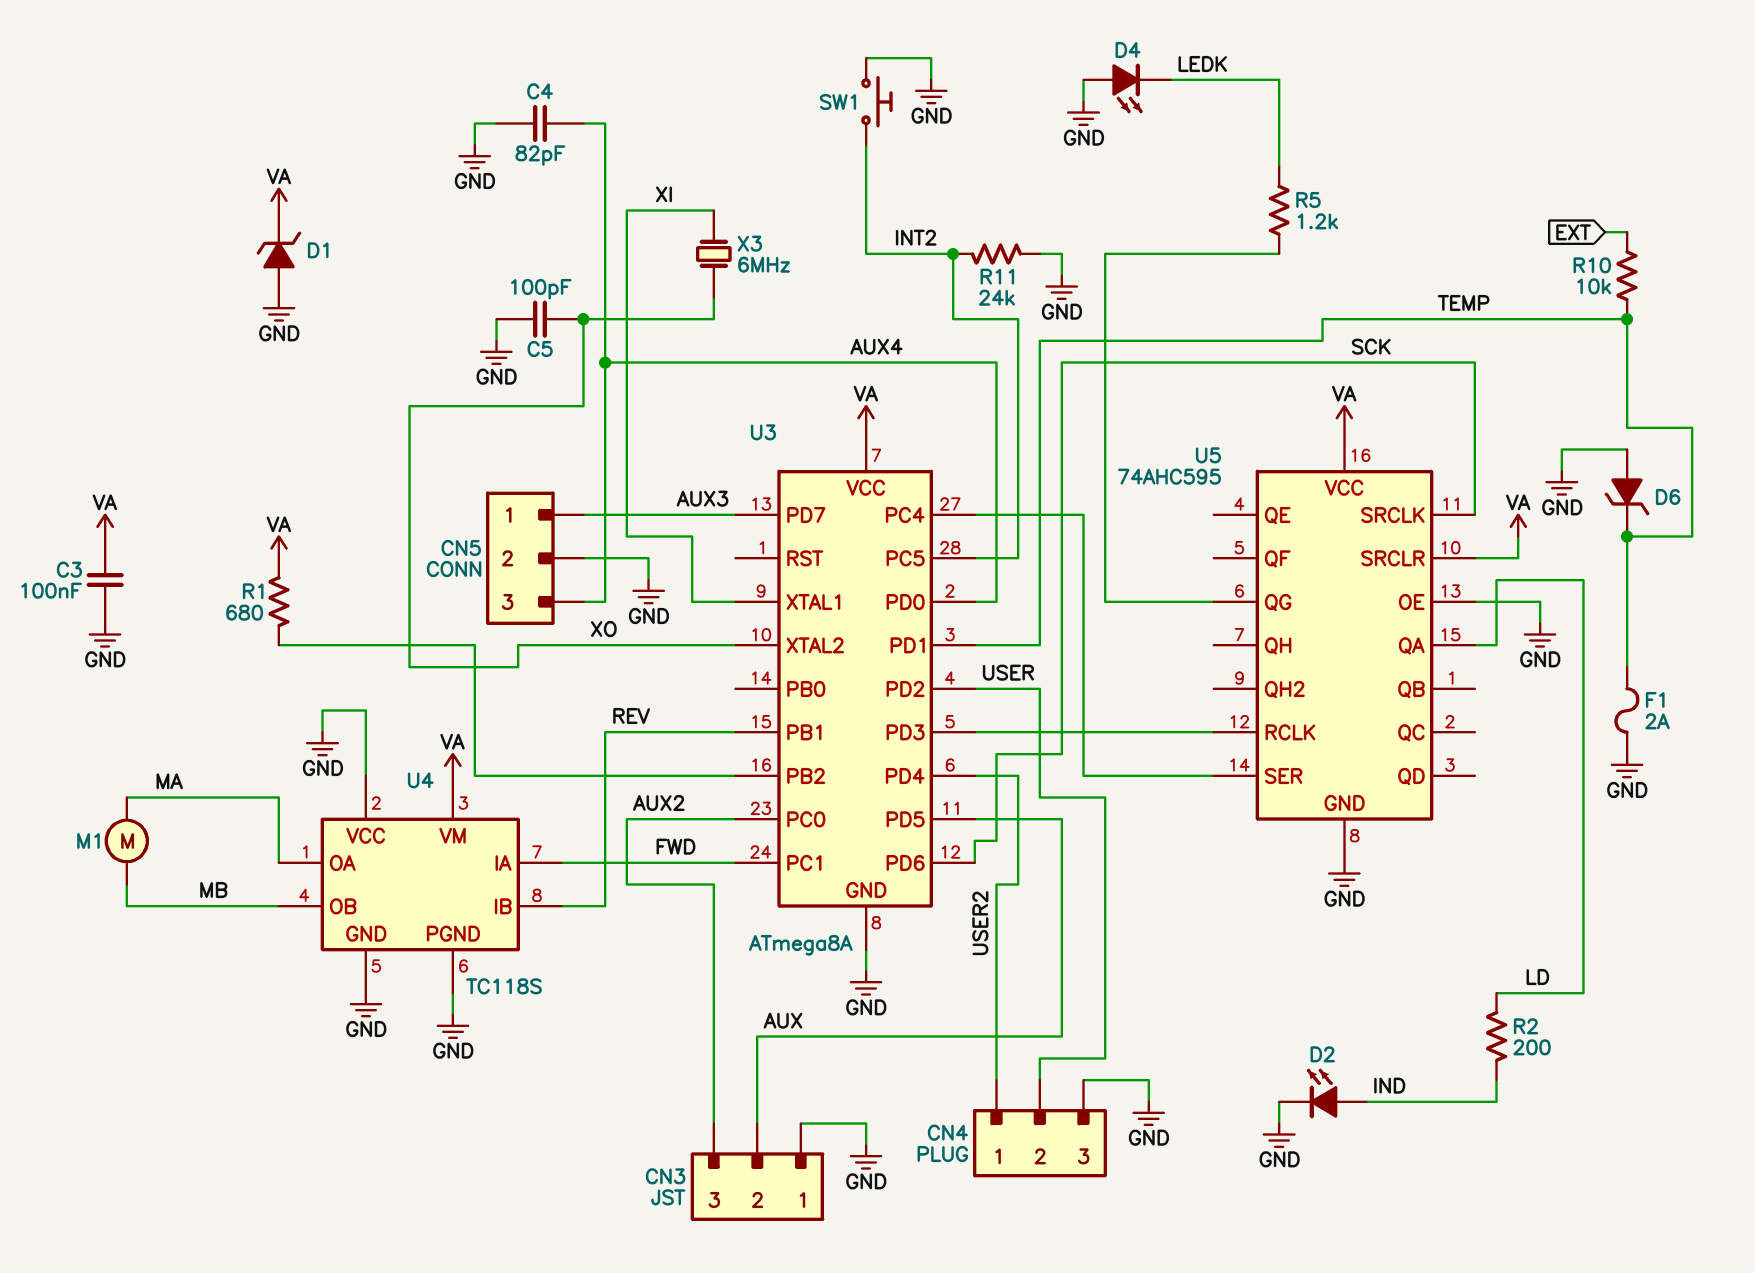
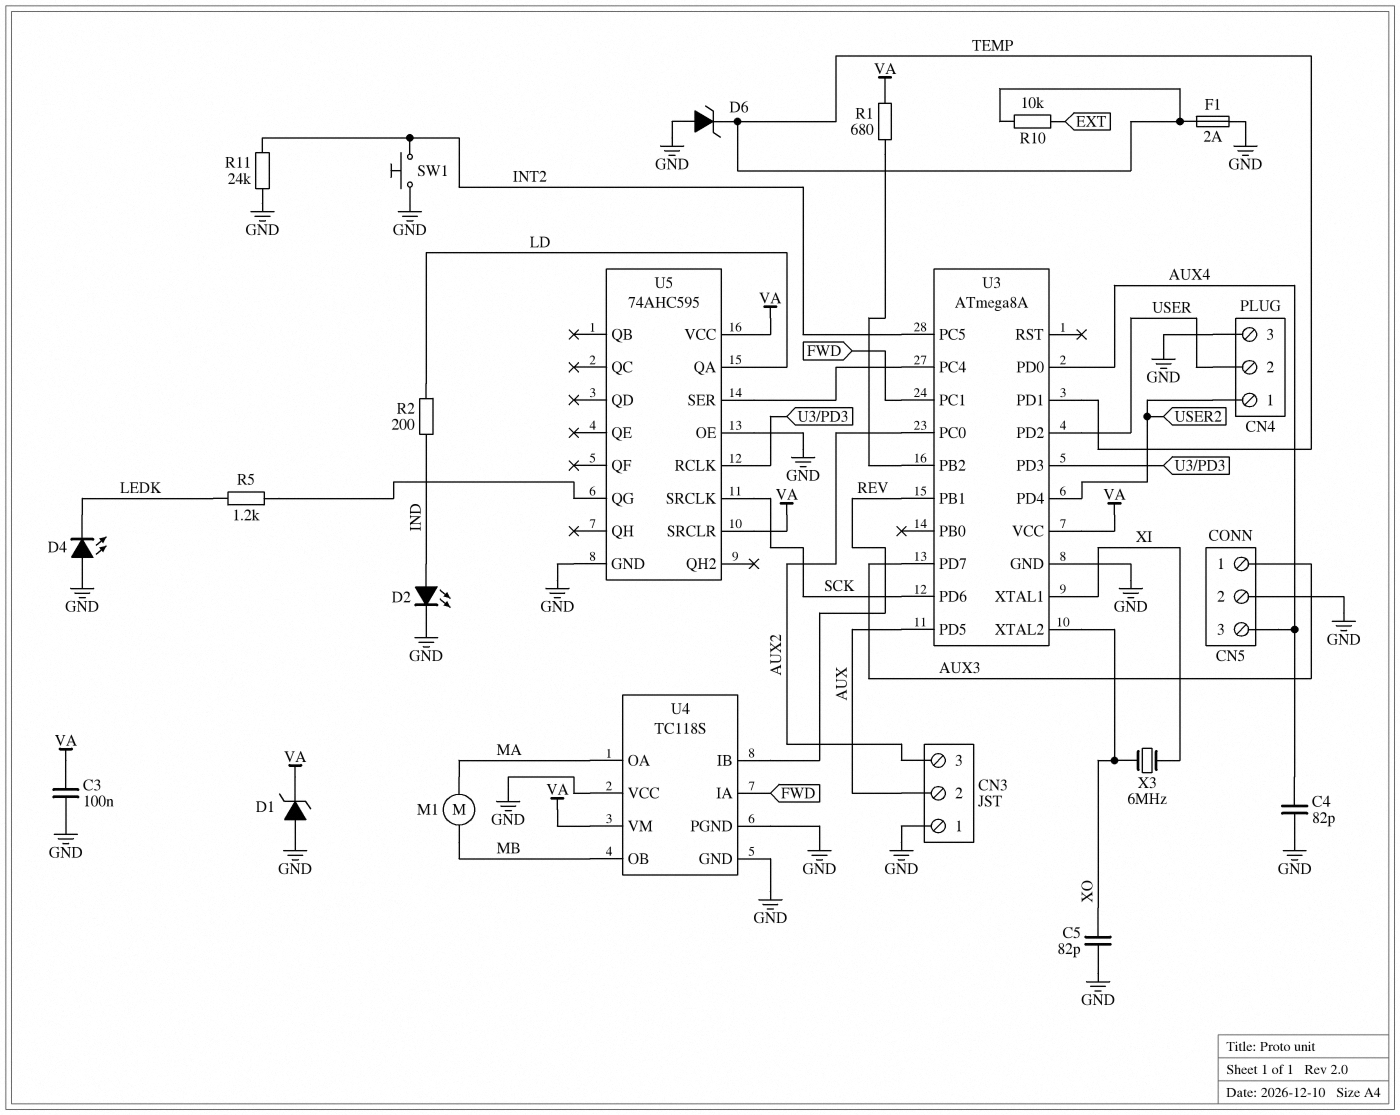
C5: 100pF (GND, XO) -> 82pF (GND, XO)

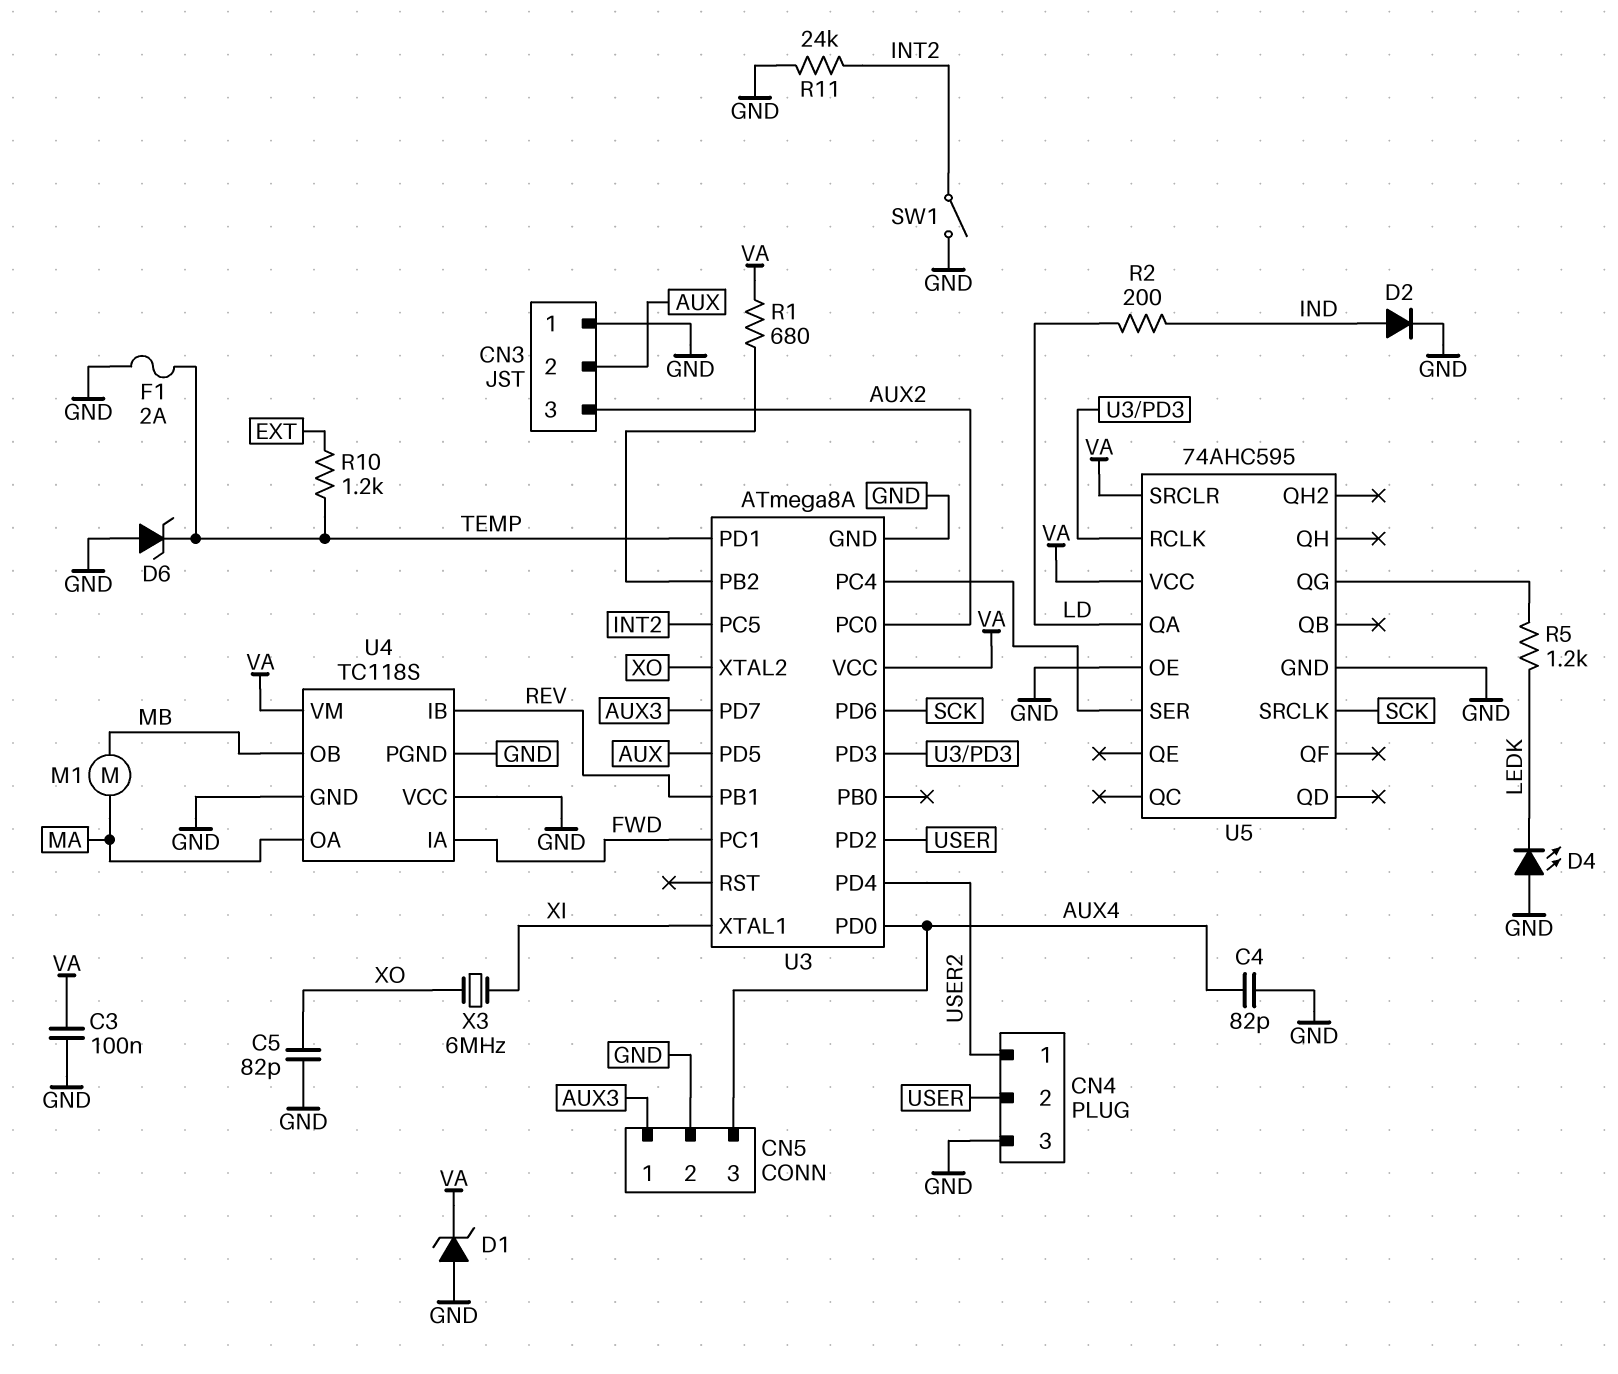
D2: LED (A IND, K GND) -> diode (A IND, K GND)
R10: 10k (EXT, TEMP) -> 1.2k (EXT, TEMP)
SW1: button (GND, INT2) -> switch (GND, INT2)

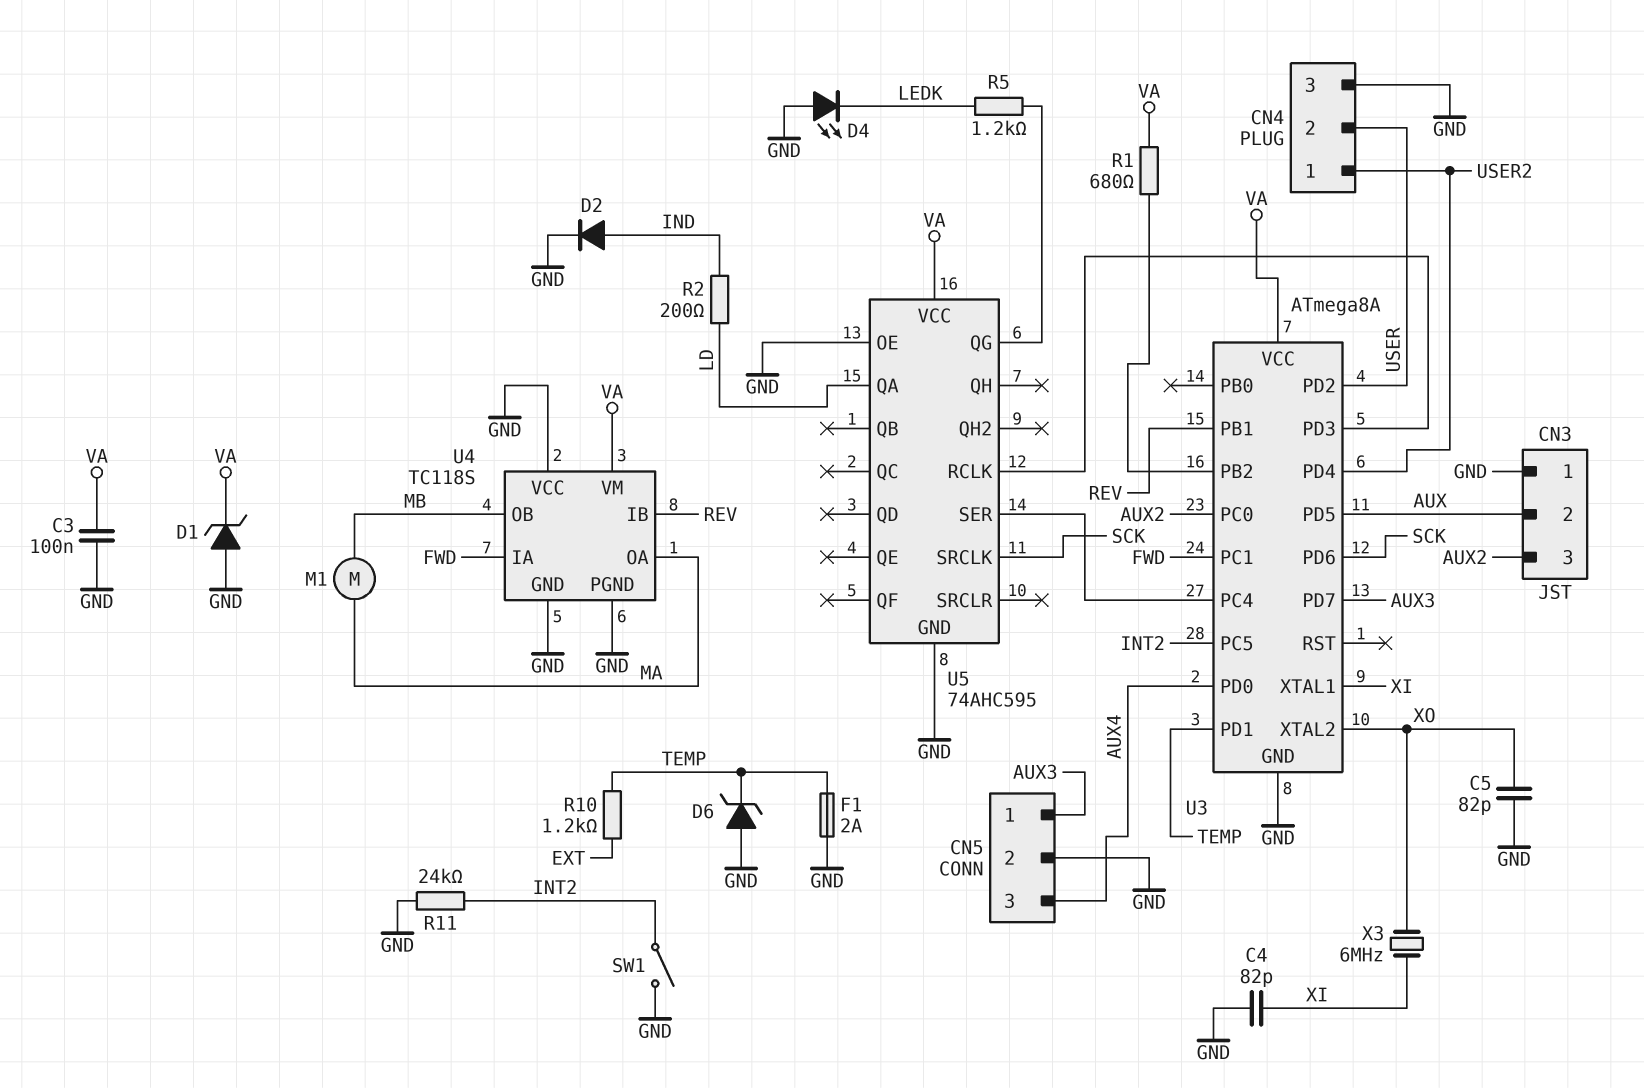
C4: 82pF (AUX4, GND) -> 82pF (GND, XI)
U5 pin SRCLR: VA -> none

